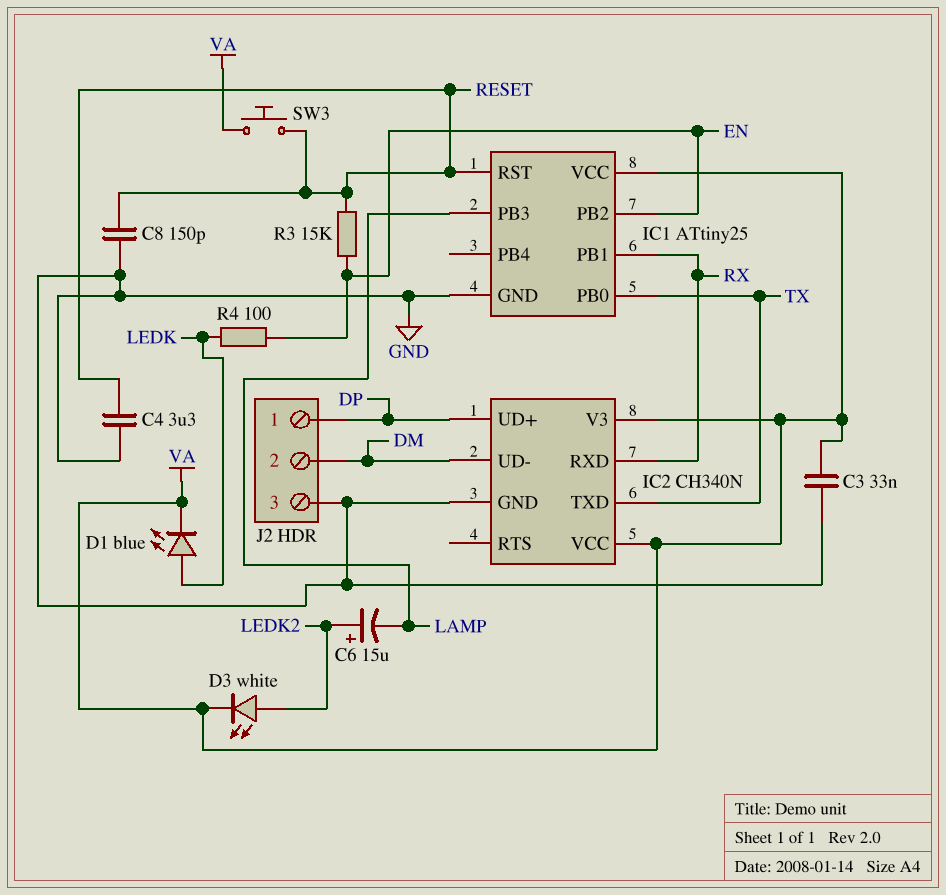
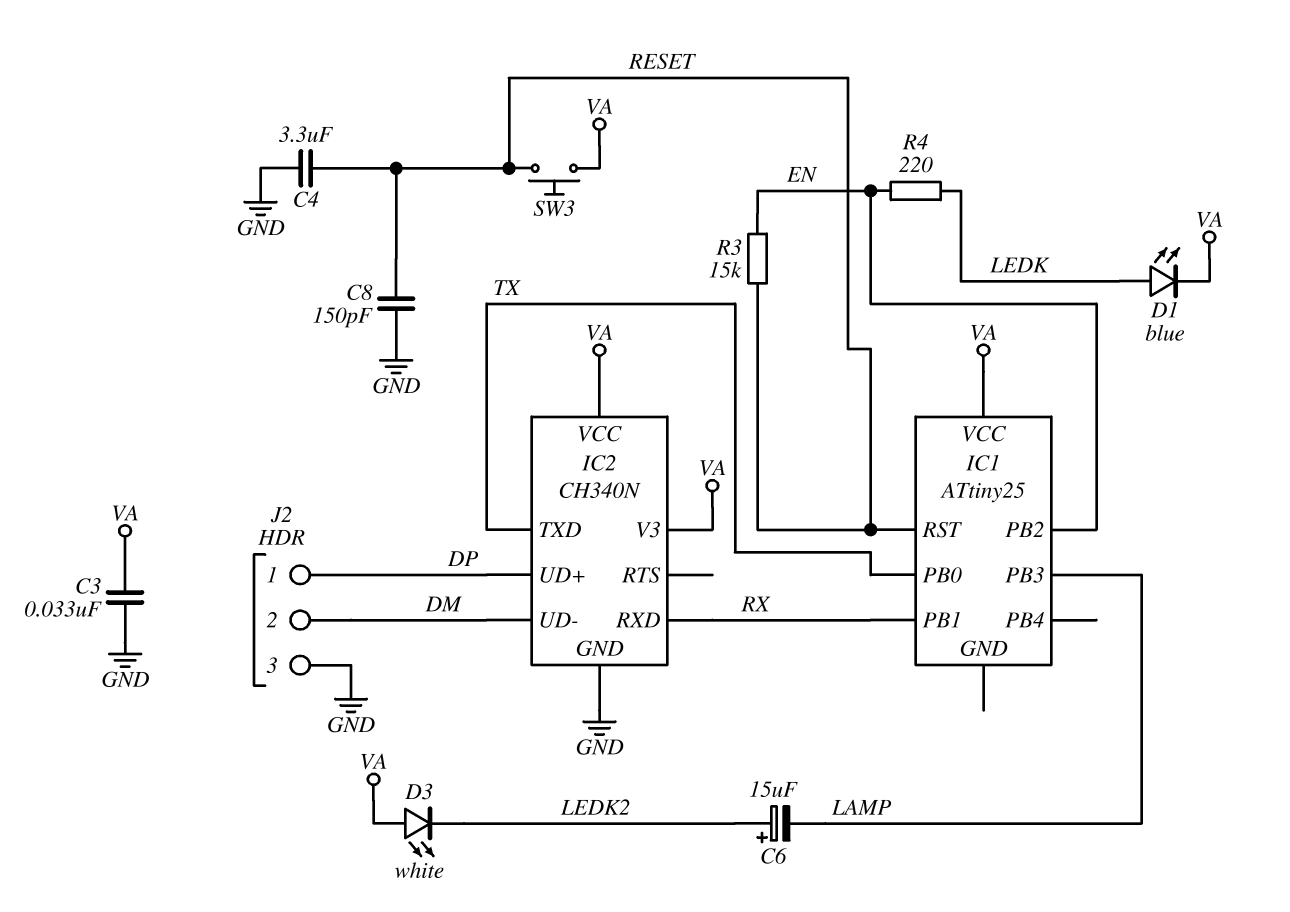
D3: LED white (A LEDK2, K VA) -> LED white (A VA, K LEDK2)
IC1 pin GND: GND -> none
R4: 100 (EN, LEDK) -> 220 (EN, LEDK)

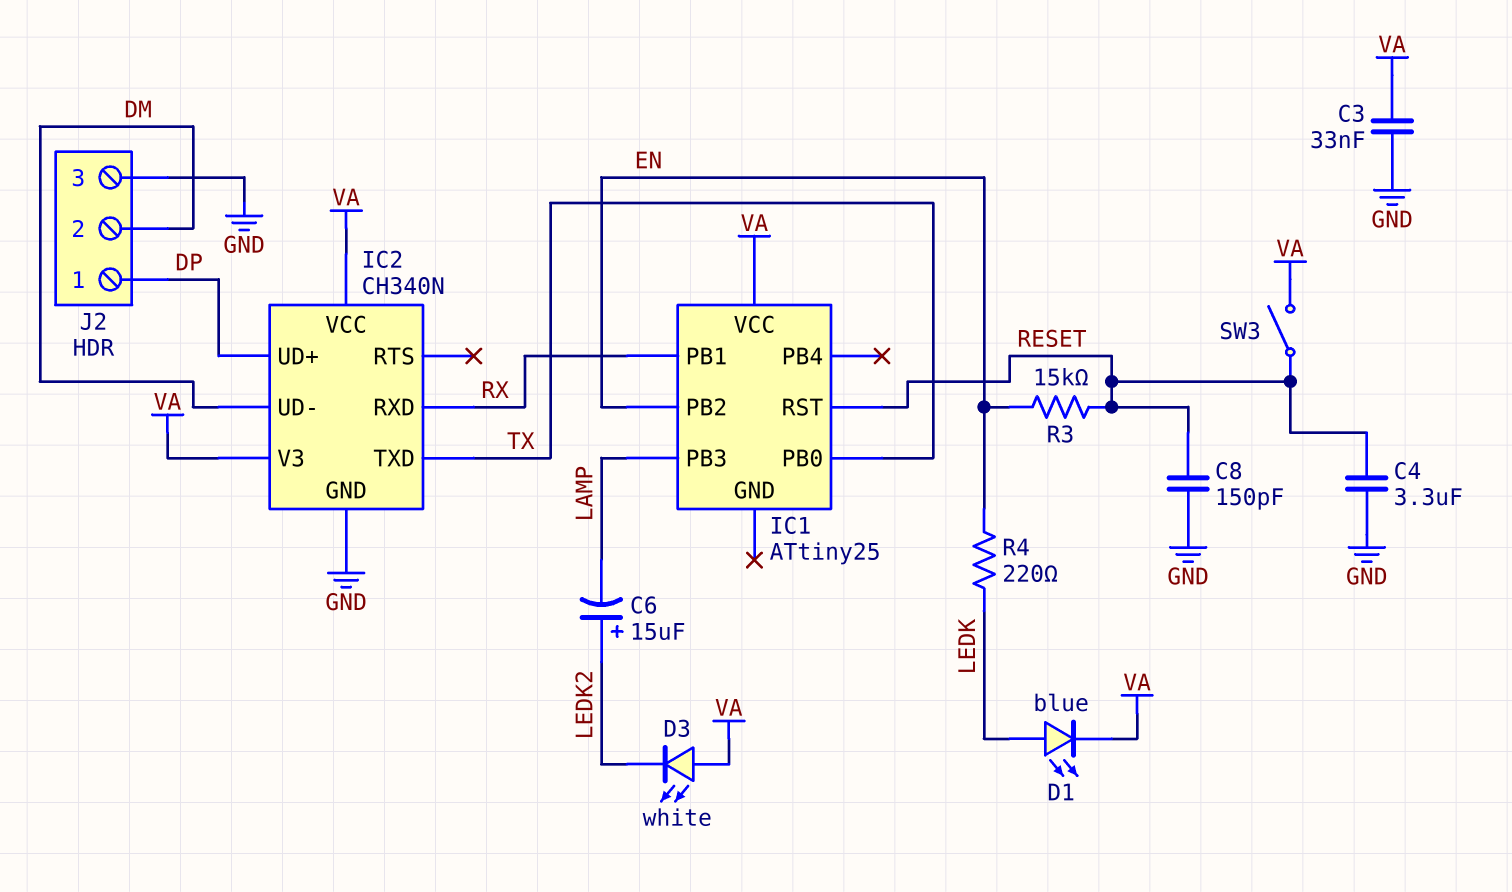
SW3: button (RESET, VA) -> switch (RESET, VA)

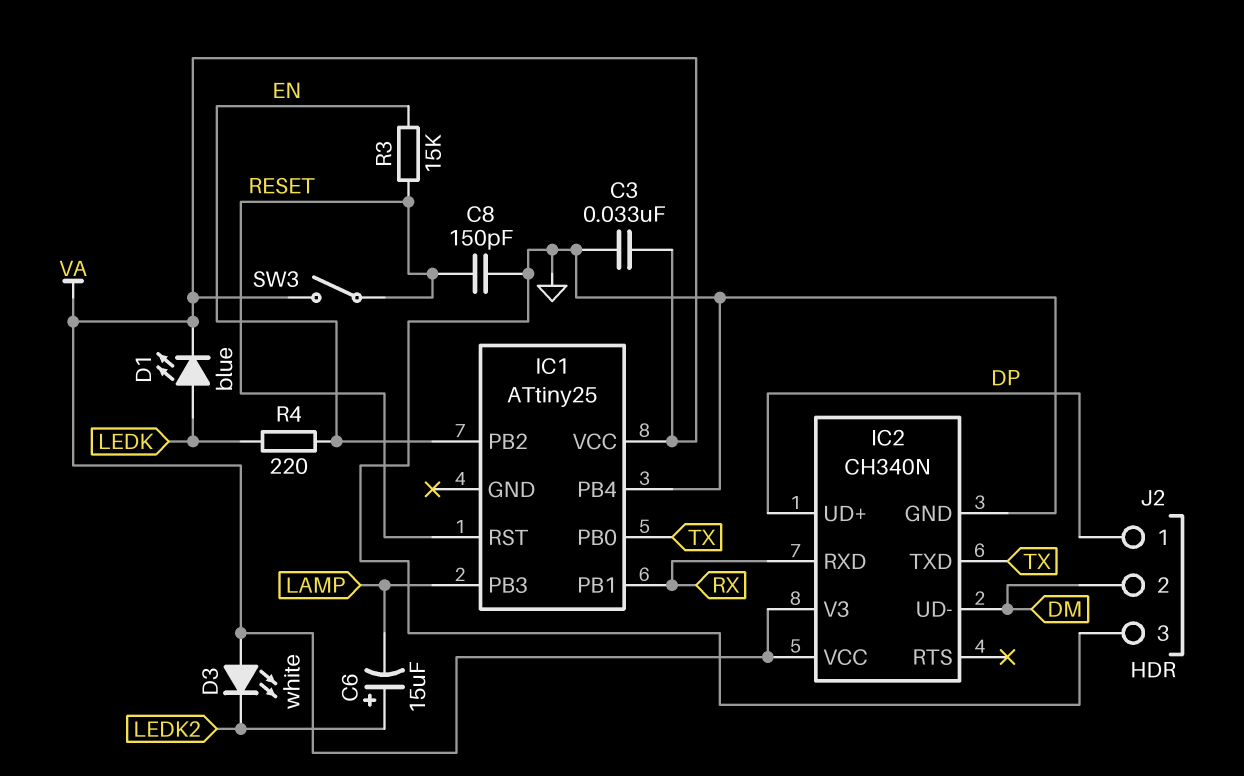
C4: 3.3uF (GND, RESET) -> none
IC1 pin PB4: none -> GND

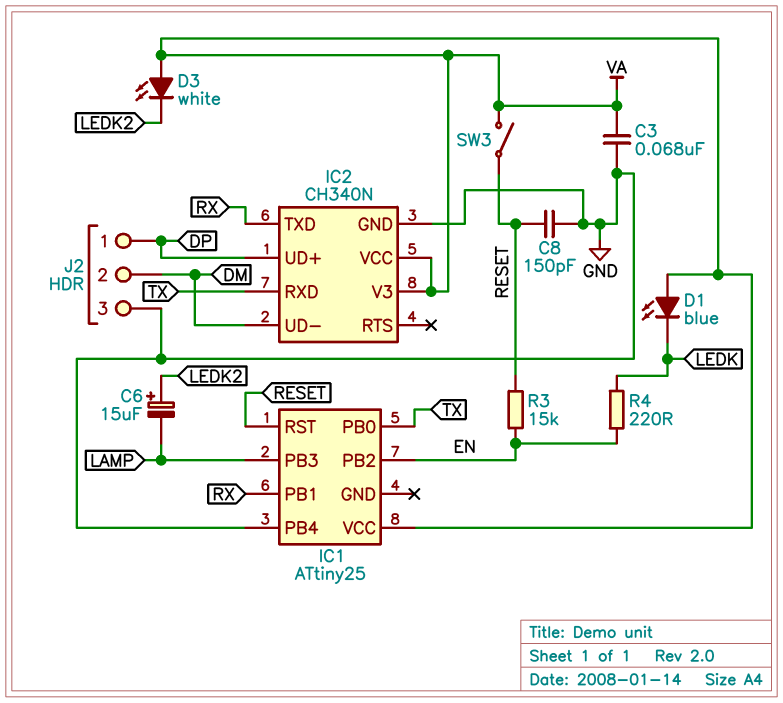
C3: 33nF (GND, VA) -> 68nF (GND, VA)
D1: LED blue (A LEDK, K VA) -> LED blue (A VA, K LEDK)
IC2 pin RXD: RX -> TX
IC2 pin TXD: TX -> RX

